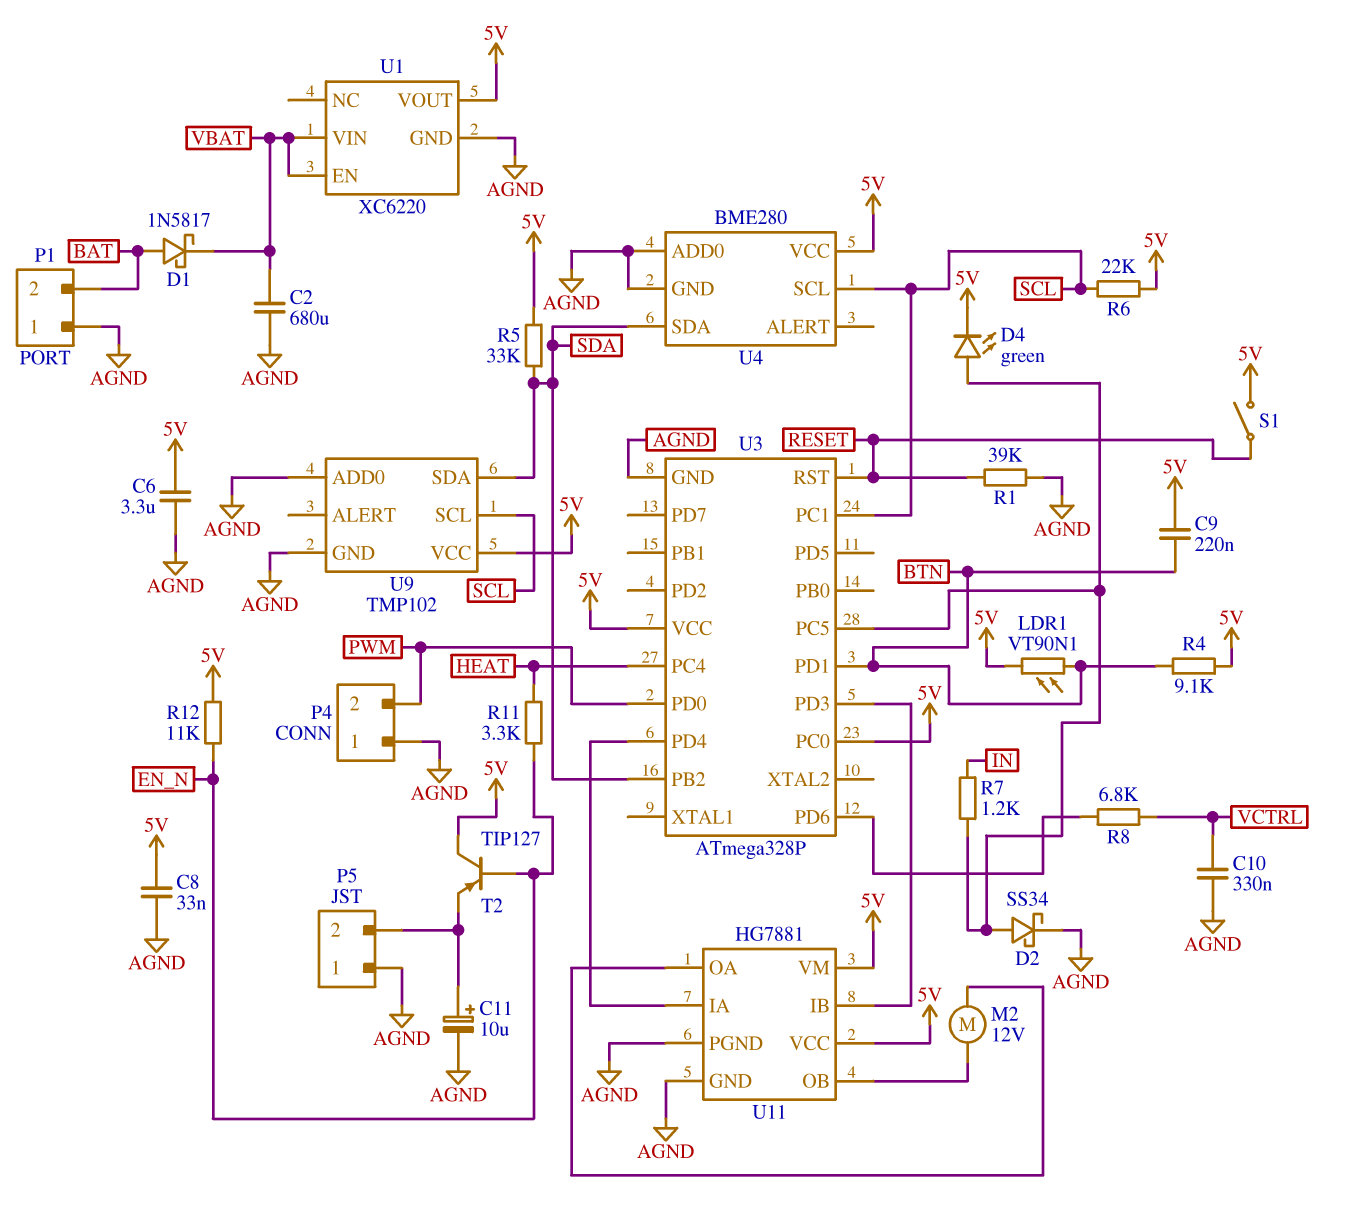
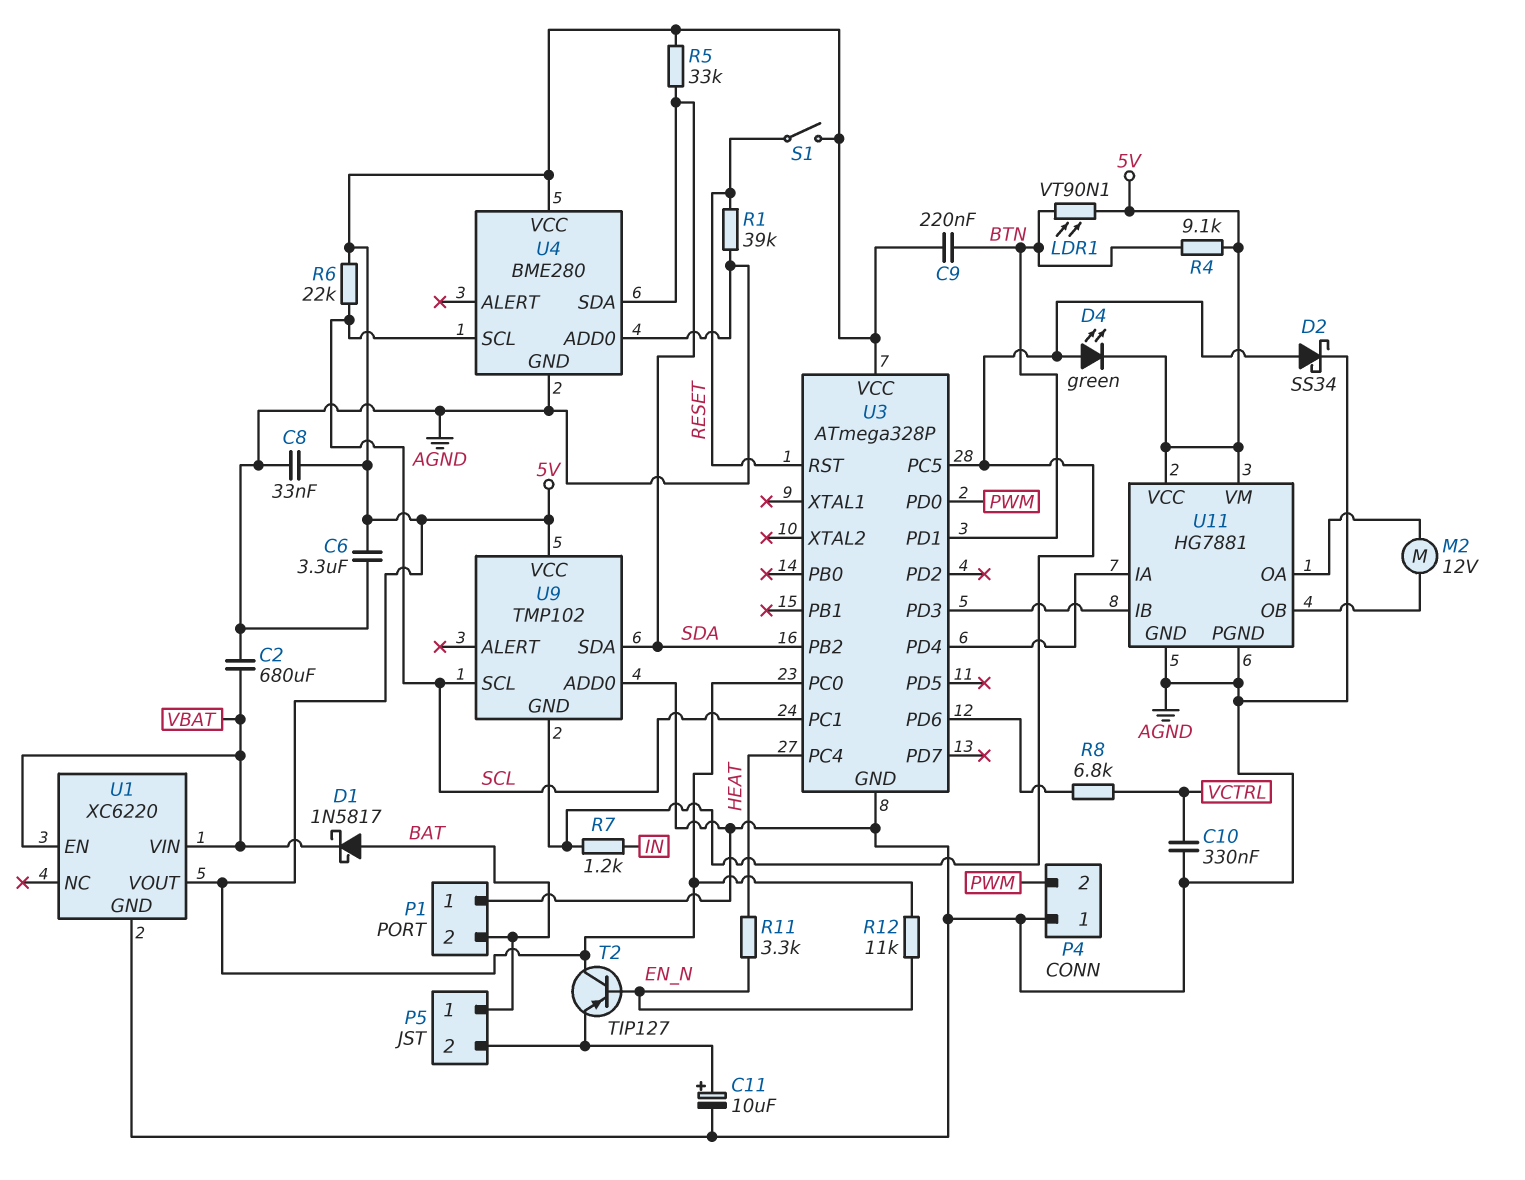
P5 pin 1: AGND -> BAT
U9 pin GND: AGND -> U3/PC5

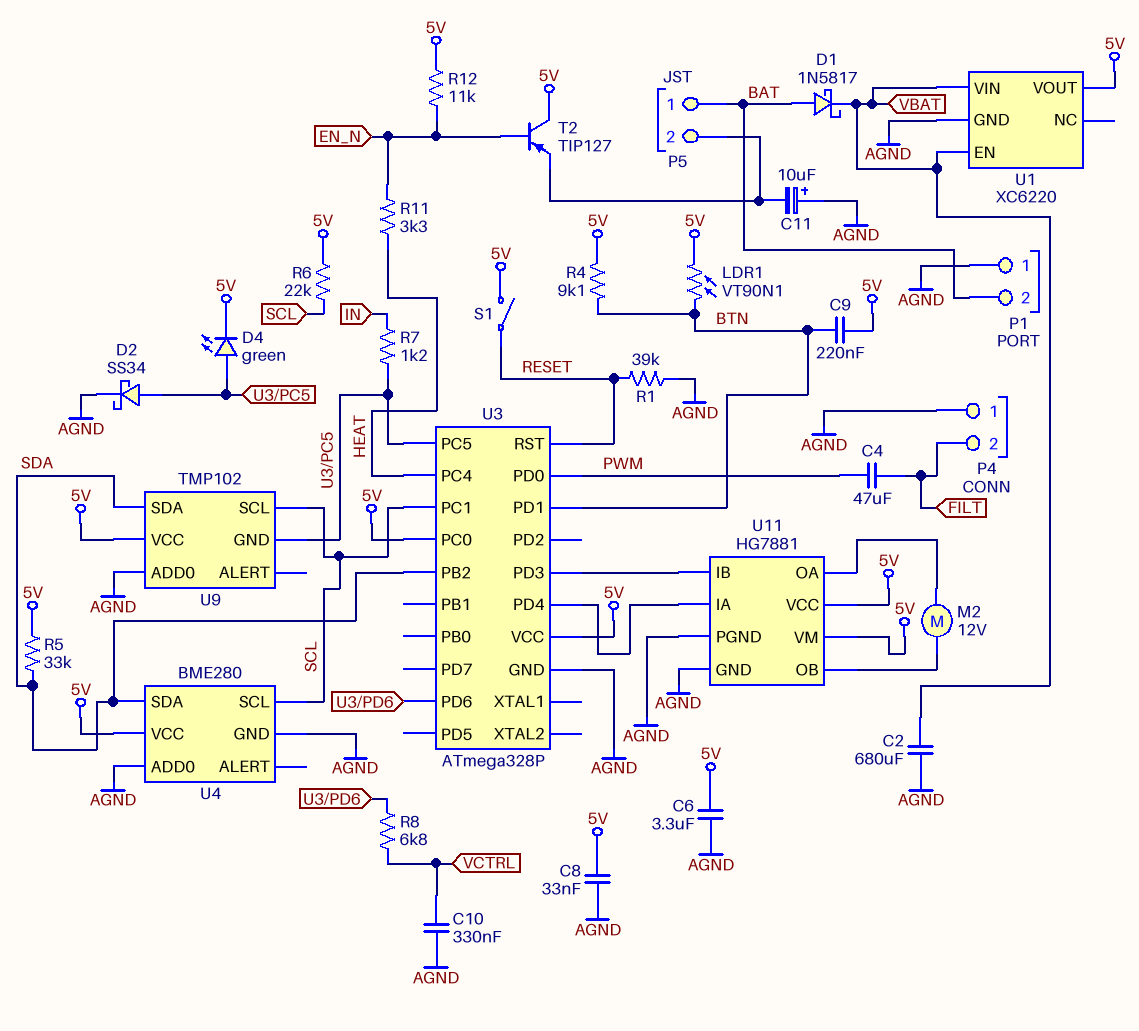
C4: none -> 47uF (FILT, PWM)
C11: 10uF (plus P5/2, minus AGND) -> 10uF (plus AGND, minus P5/2)
P4 pin 2: PWM -> FILT

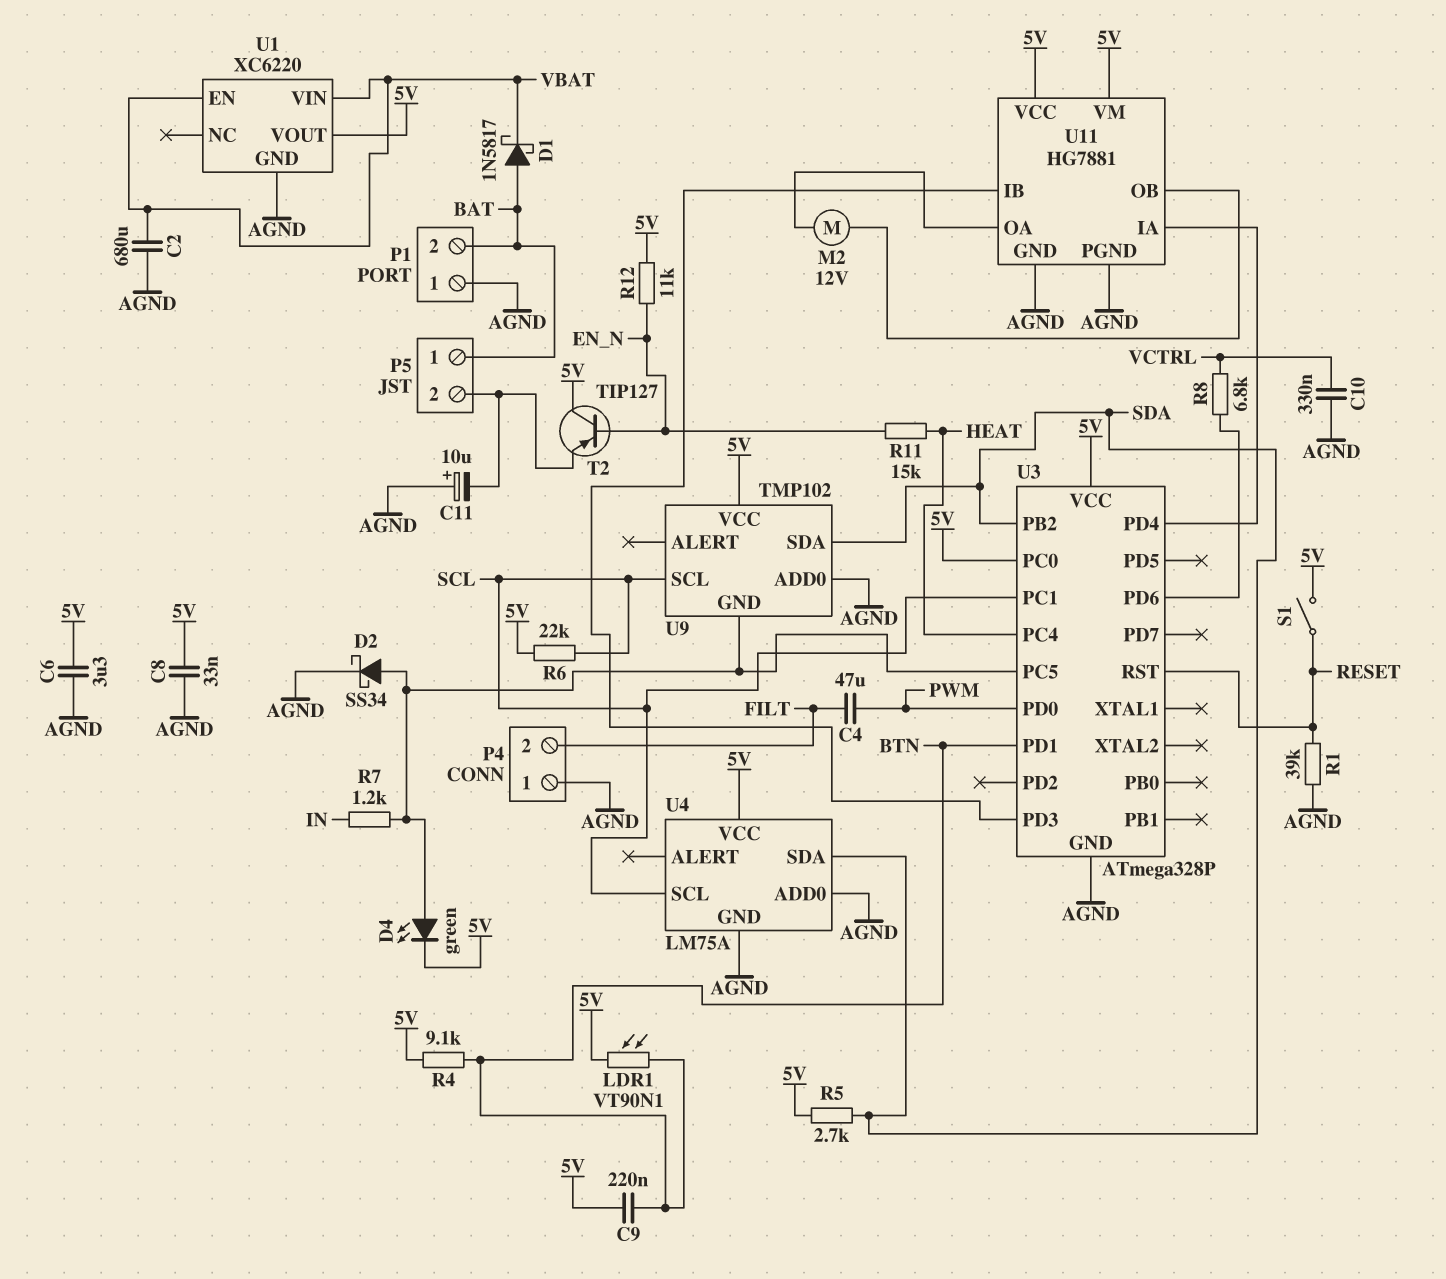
R5: 33k (5V, SDA) -> 2.7k (5V, SDA)
R11: 3.3k (EN_N, HEAT) -> 15k (EN_N, HEAT)
U4: BME280 -> LM75A

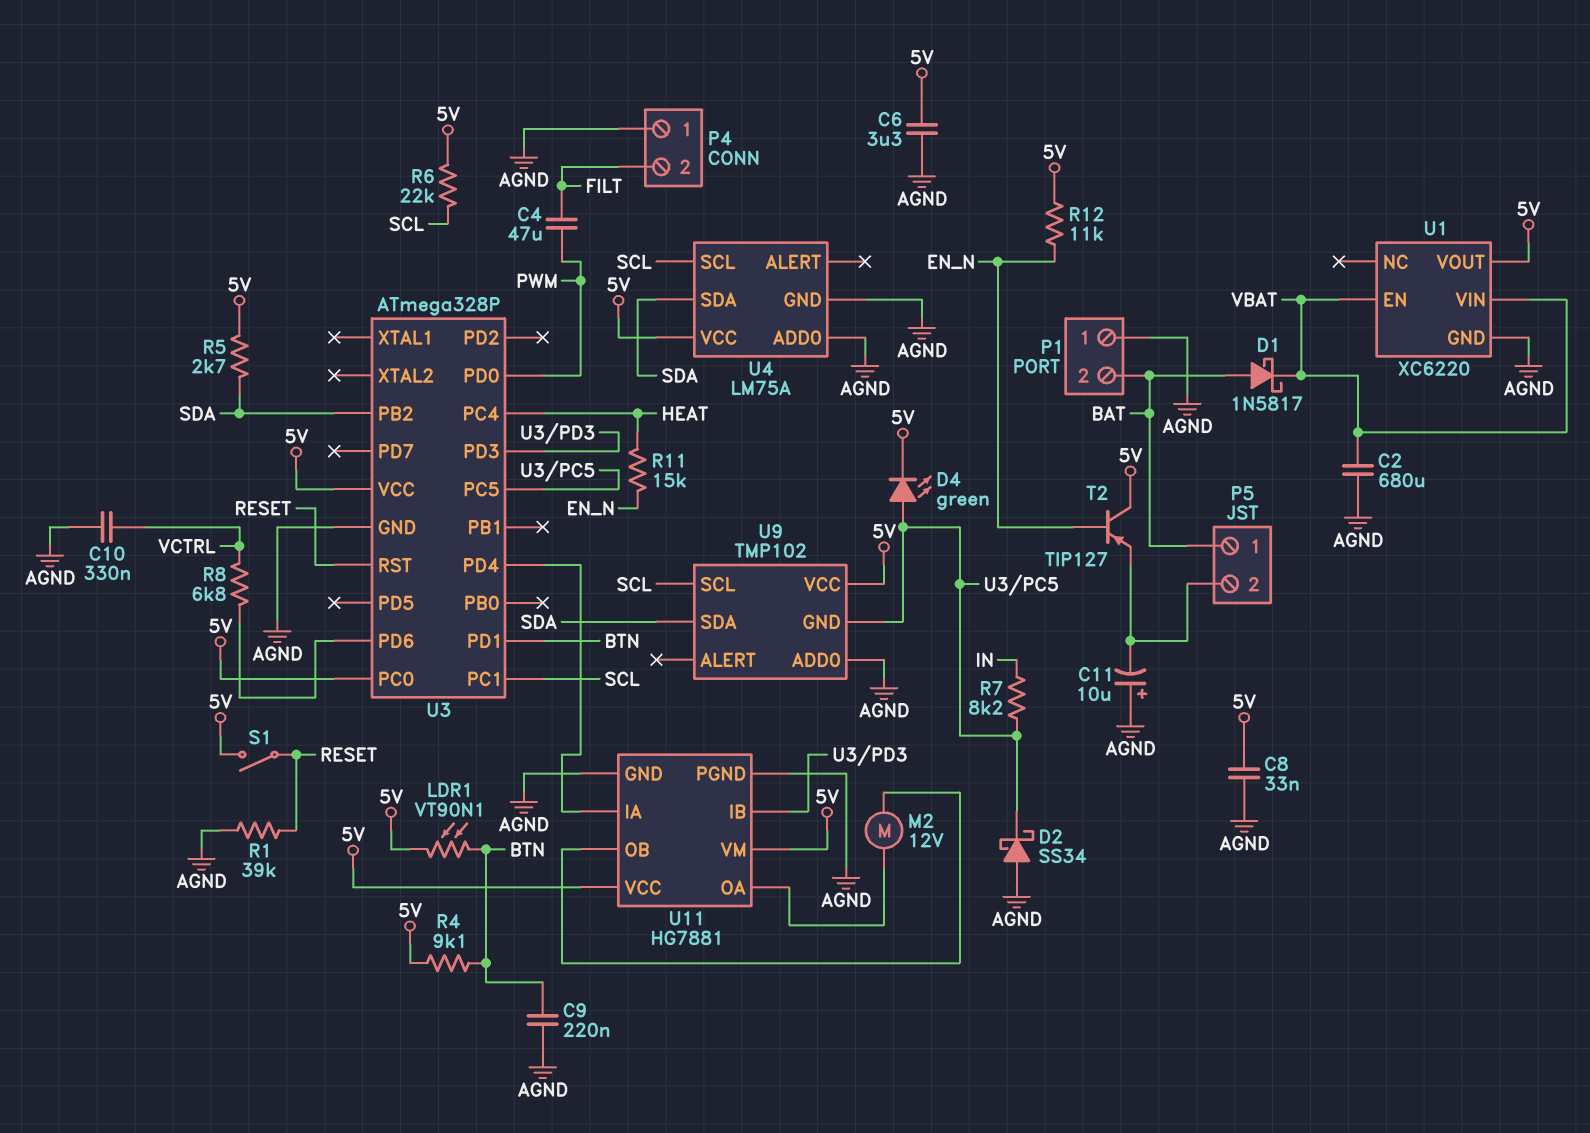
C9: 220nF (5V, BTN) -> 220nF (AGND, BTN)
D2: schottky SS34 (A U3/PC5, K AGND) -> schottky SS34 (A AGND, K U3/PC5)
R7: 1.2k (IN, U3/PC5) -> 8.2k (IN, U3/PC5)

